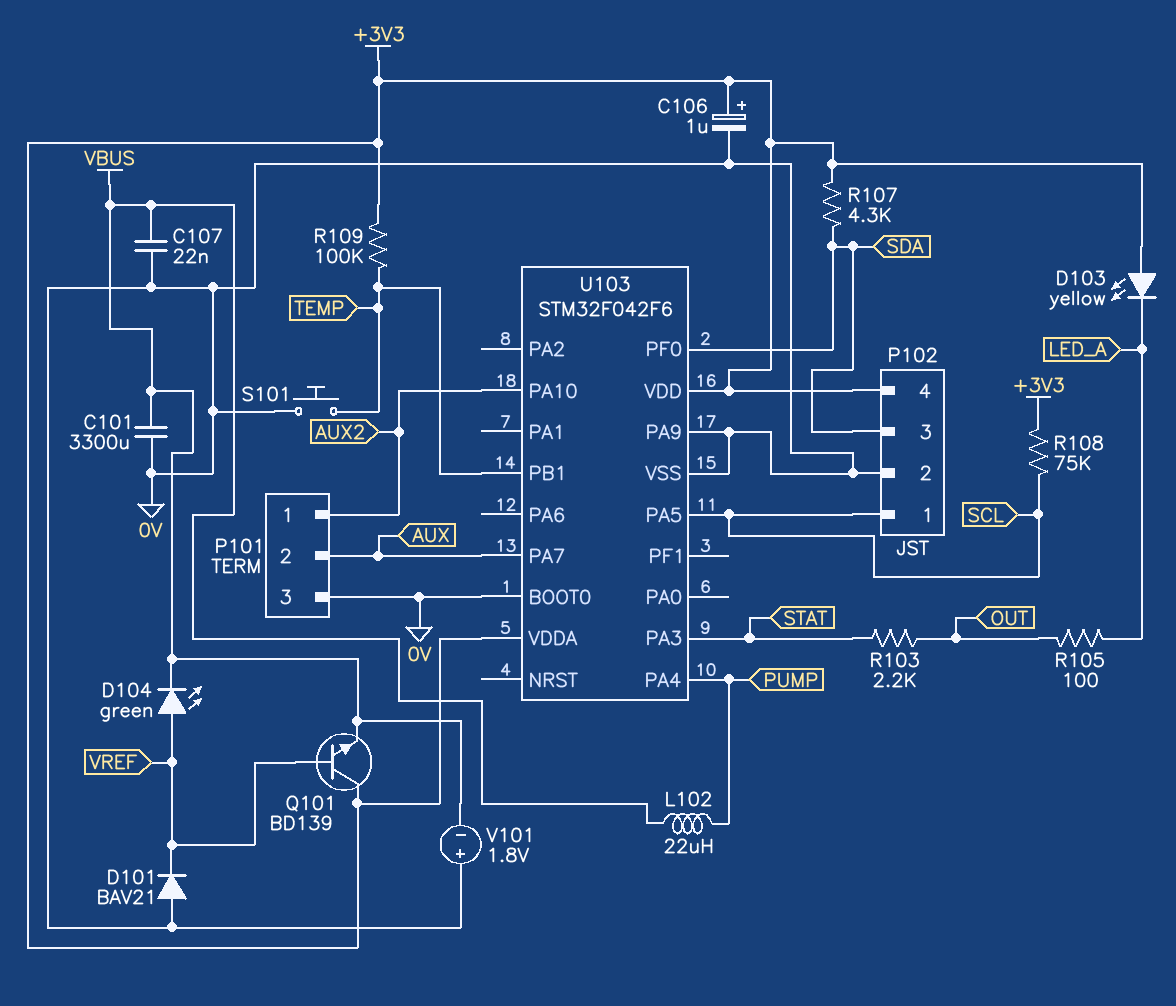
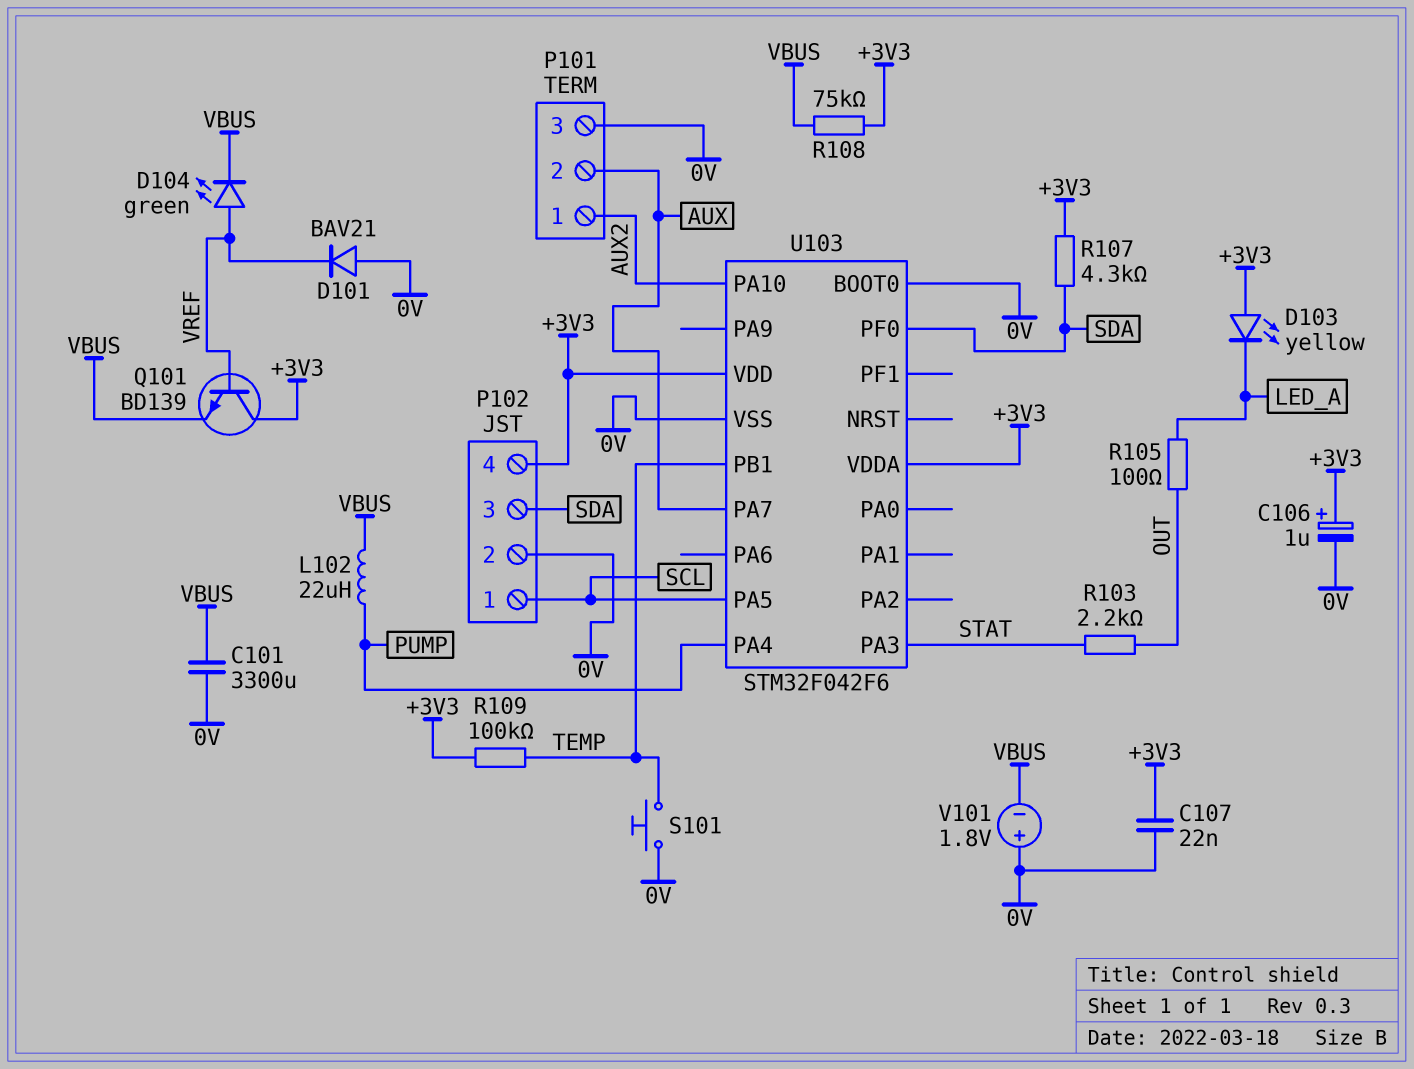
C107: 22nF (0V, VBUS) -> 22nF (+3V3, 0V)
R108: 75k (+3V3, SCL) -> 75k (+3V3, VBUS)
U103 pin PA9: 0V -> none

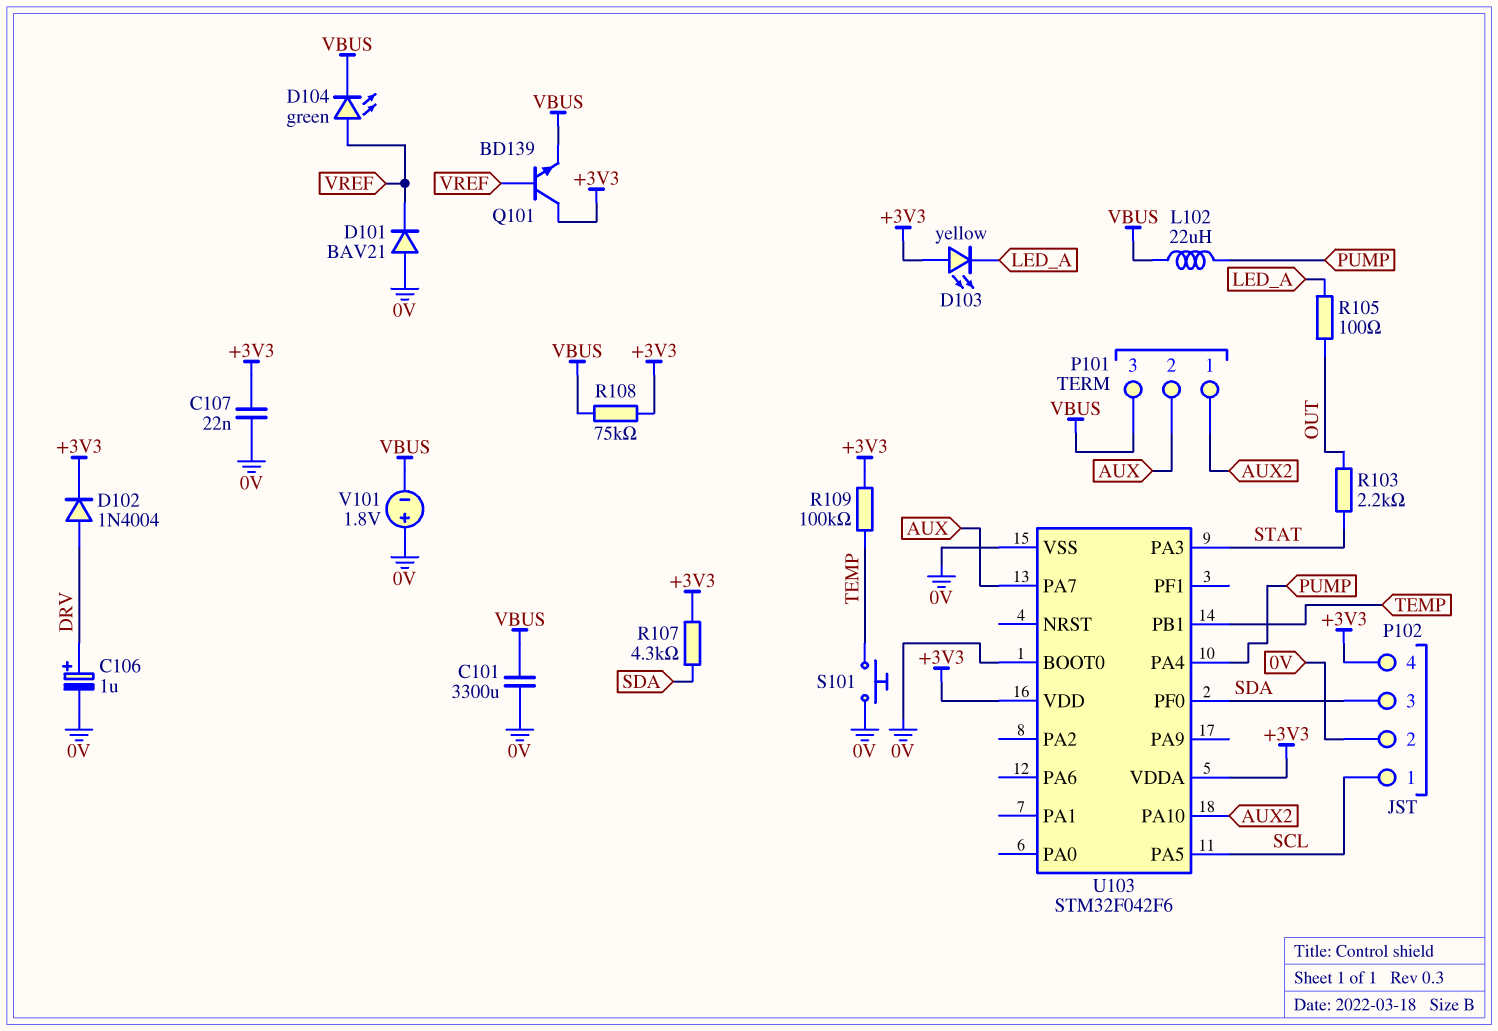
C106: 1uF (plus +3V3, minus 0V) -> 1uF (plus DRV, minus 0V)
D102: none -> diode 1N4004 (A DRV, K +3V3)
P101 pin 3: 0V -> VBUS

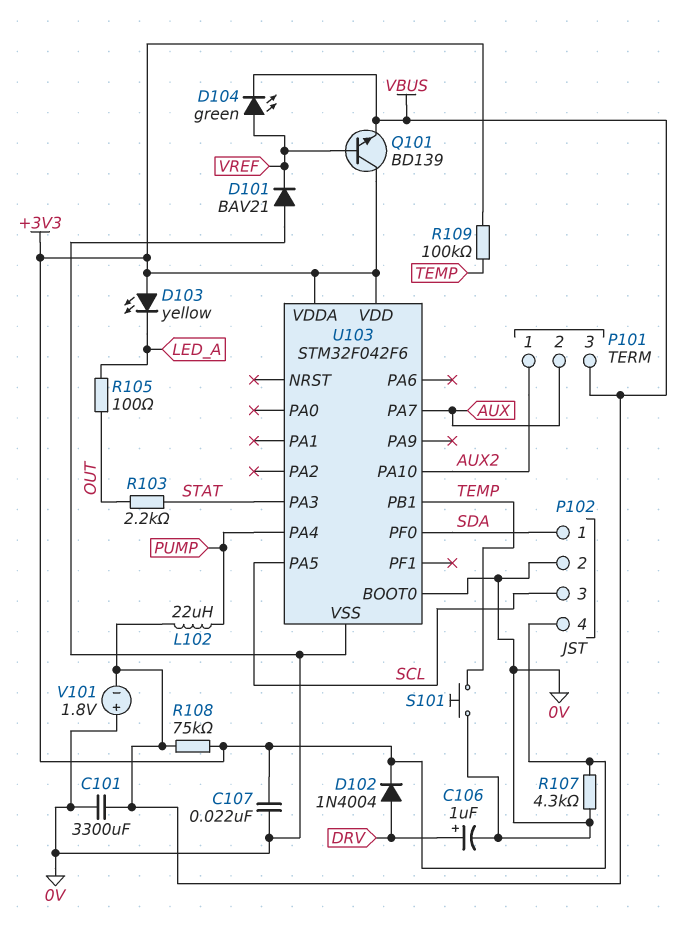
P102 pin 1: SCL -> SDA
P102 pin 3: SDA -> SCL
R107: 4.3k (+3V3, SDA) -> 4.3k (+3V3, 0V)

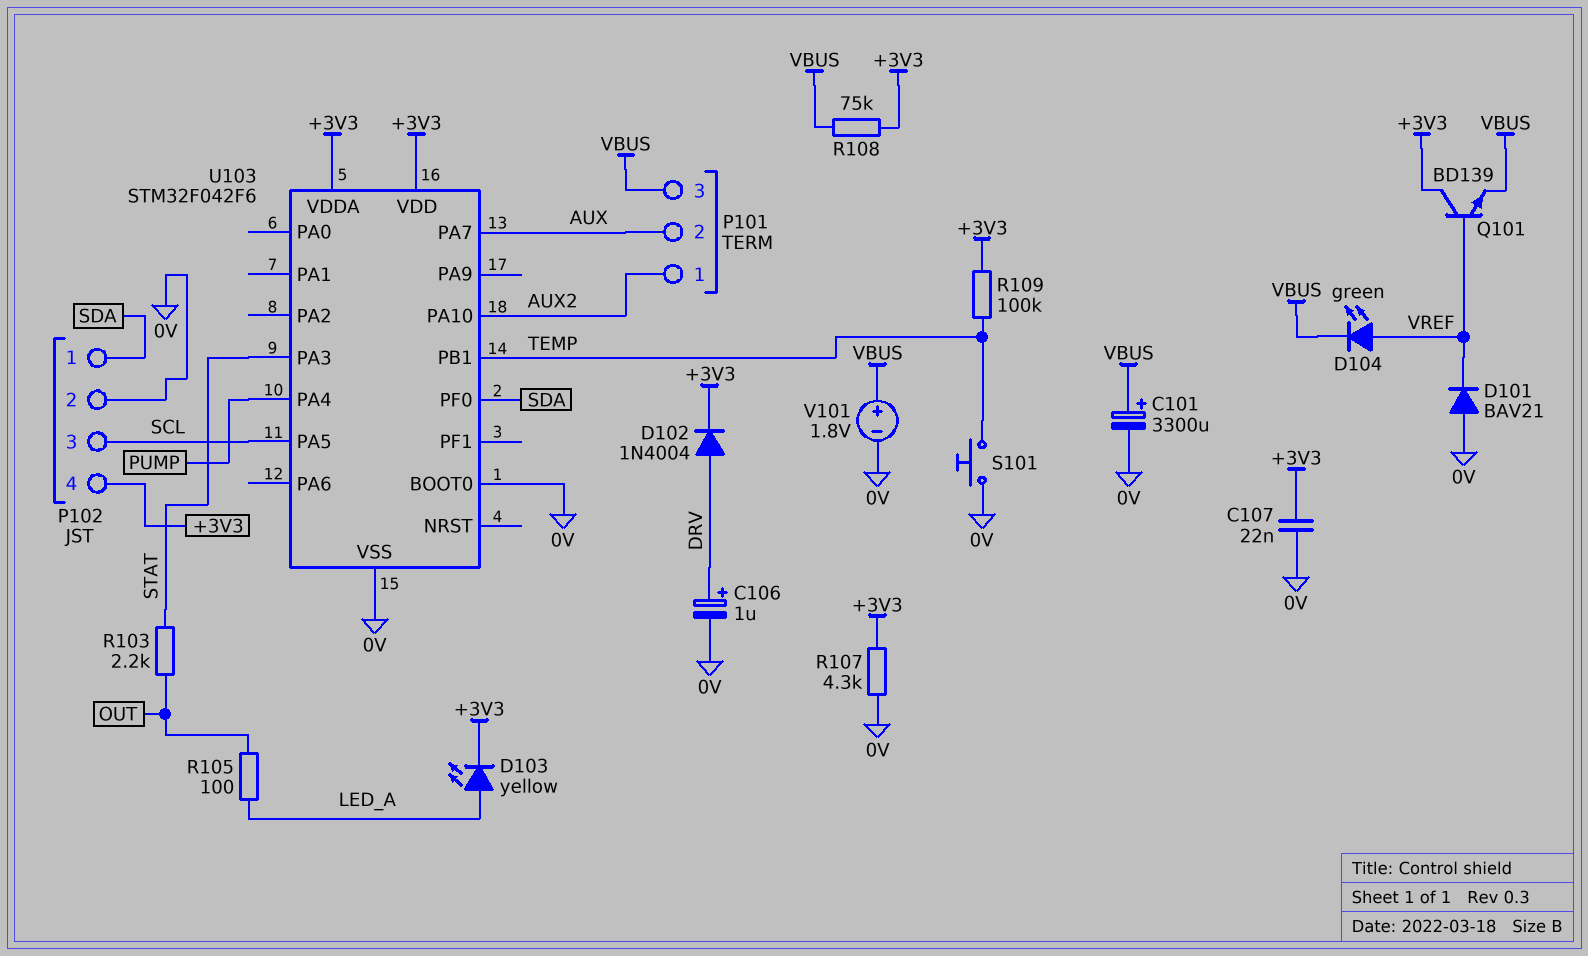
C101: 3300uF (0V, VBUS) -> 3300uF (plus VBUS, minus 0V)
D103: LED yellow (A +3V3, K LED_A) -> LED yellow (A LED_A, K +3V3)
L102: 22uH (PUMP, VBUS) -> none
V101: 1.8V (plus 0V, minus VBUS) -> 1.8V (plus VBUS, minus 0V)

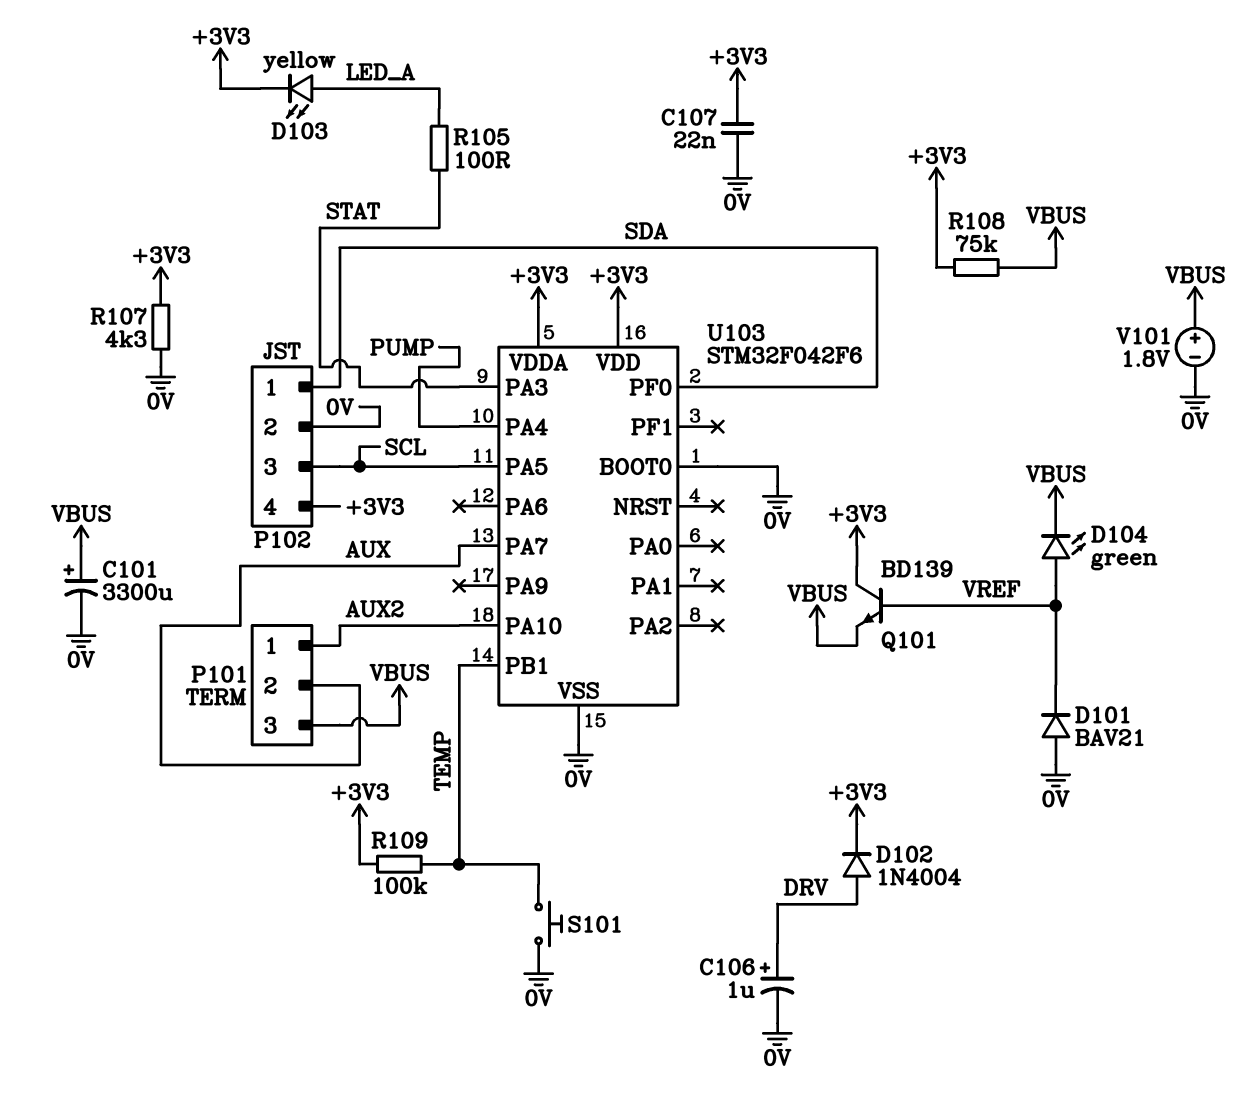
R103: 2.2k (OUT, STAT) -> none
R105: 100 (LED_A, OUT) -> 100 (LED_A, STAT)

